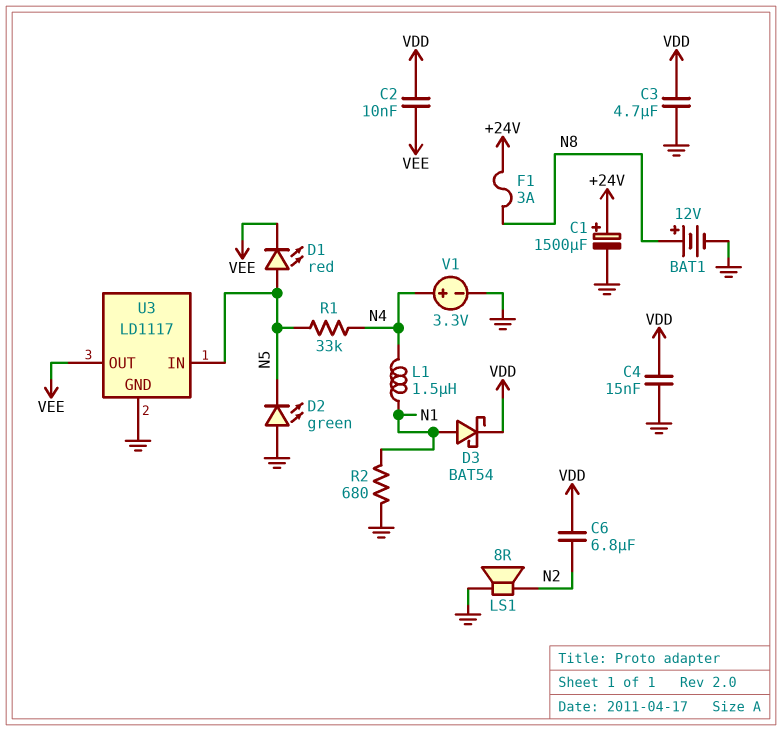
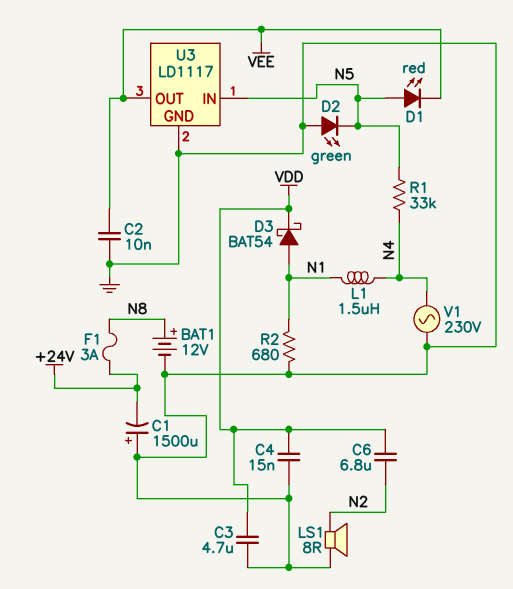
C1: 1500uF (plus +24V, minus GND) -> 1500uF (plus GND, minus +24V)
C2: 10nF (VDD, VEE) -> 10nF (GND, VEE)
V1: 3.3V (plus N4, minus GND) -> AC 230V (GND, N4)

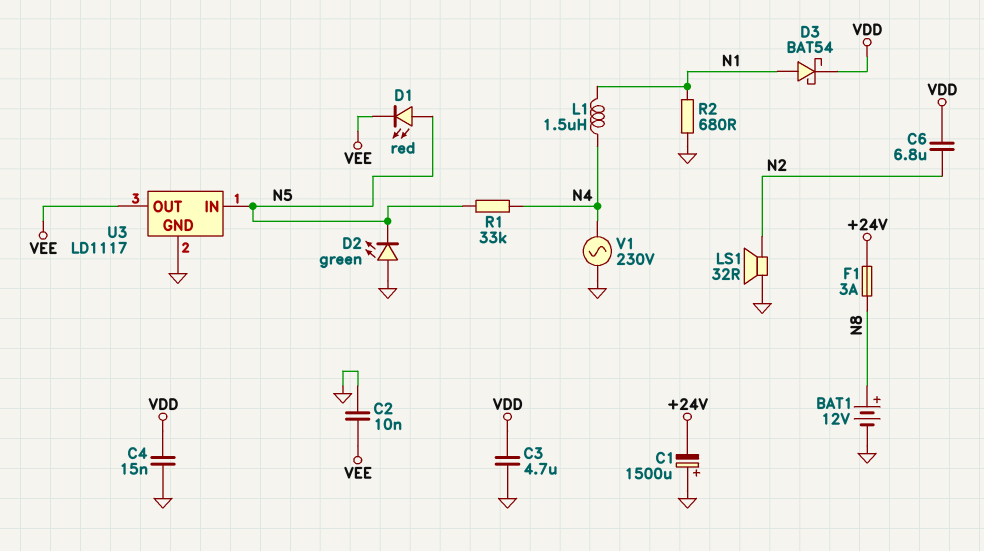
LS1: speaker 8R (GND, N2) -> speaker 32R (GND, N2)

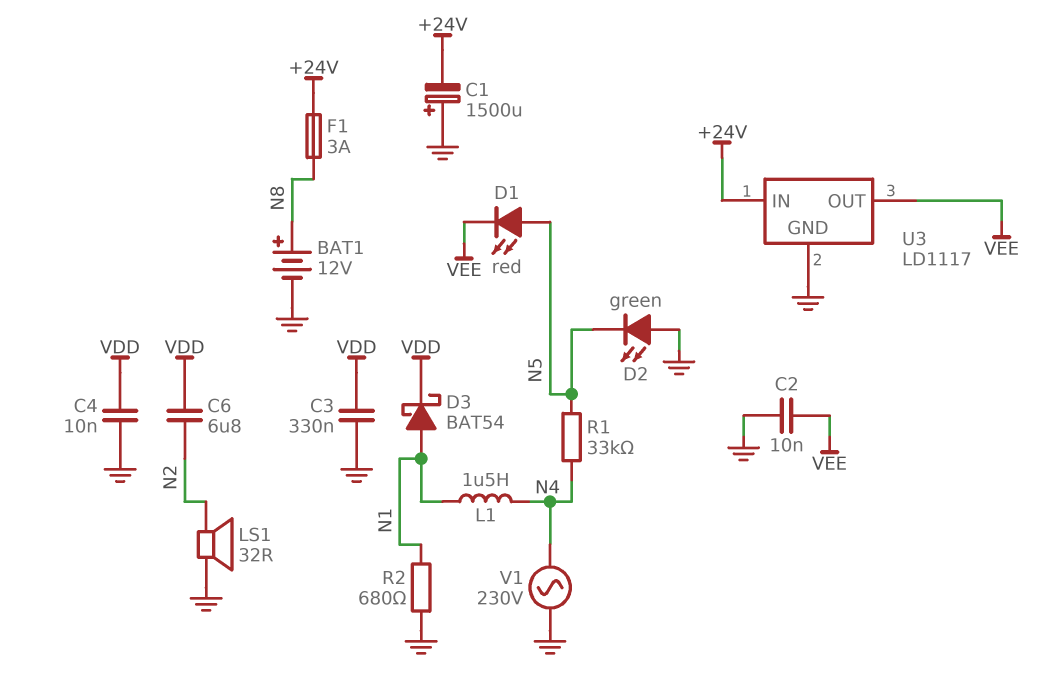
C3: 4.7uF (GND, VDD) -> 330nF (GND, VDD)
C4: 15nF (GND, VDD) -> 10nF (GND, VDD)
U3 pin IN: N5 -> +24V

